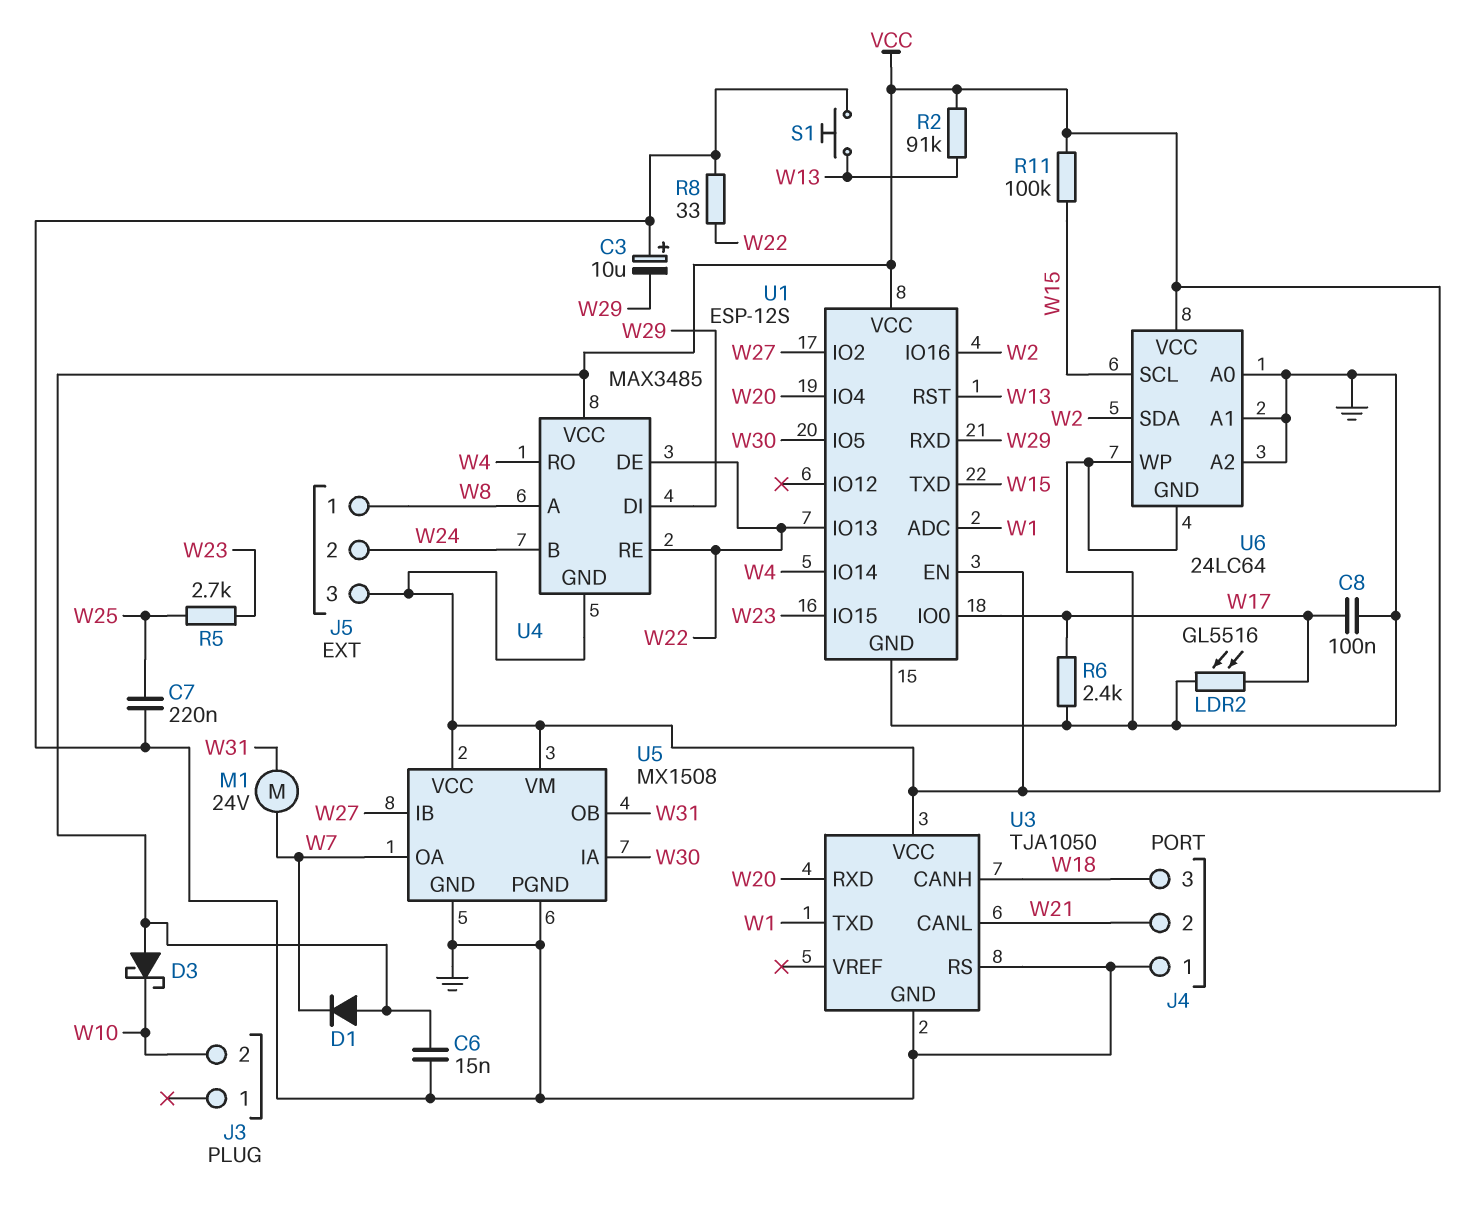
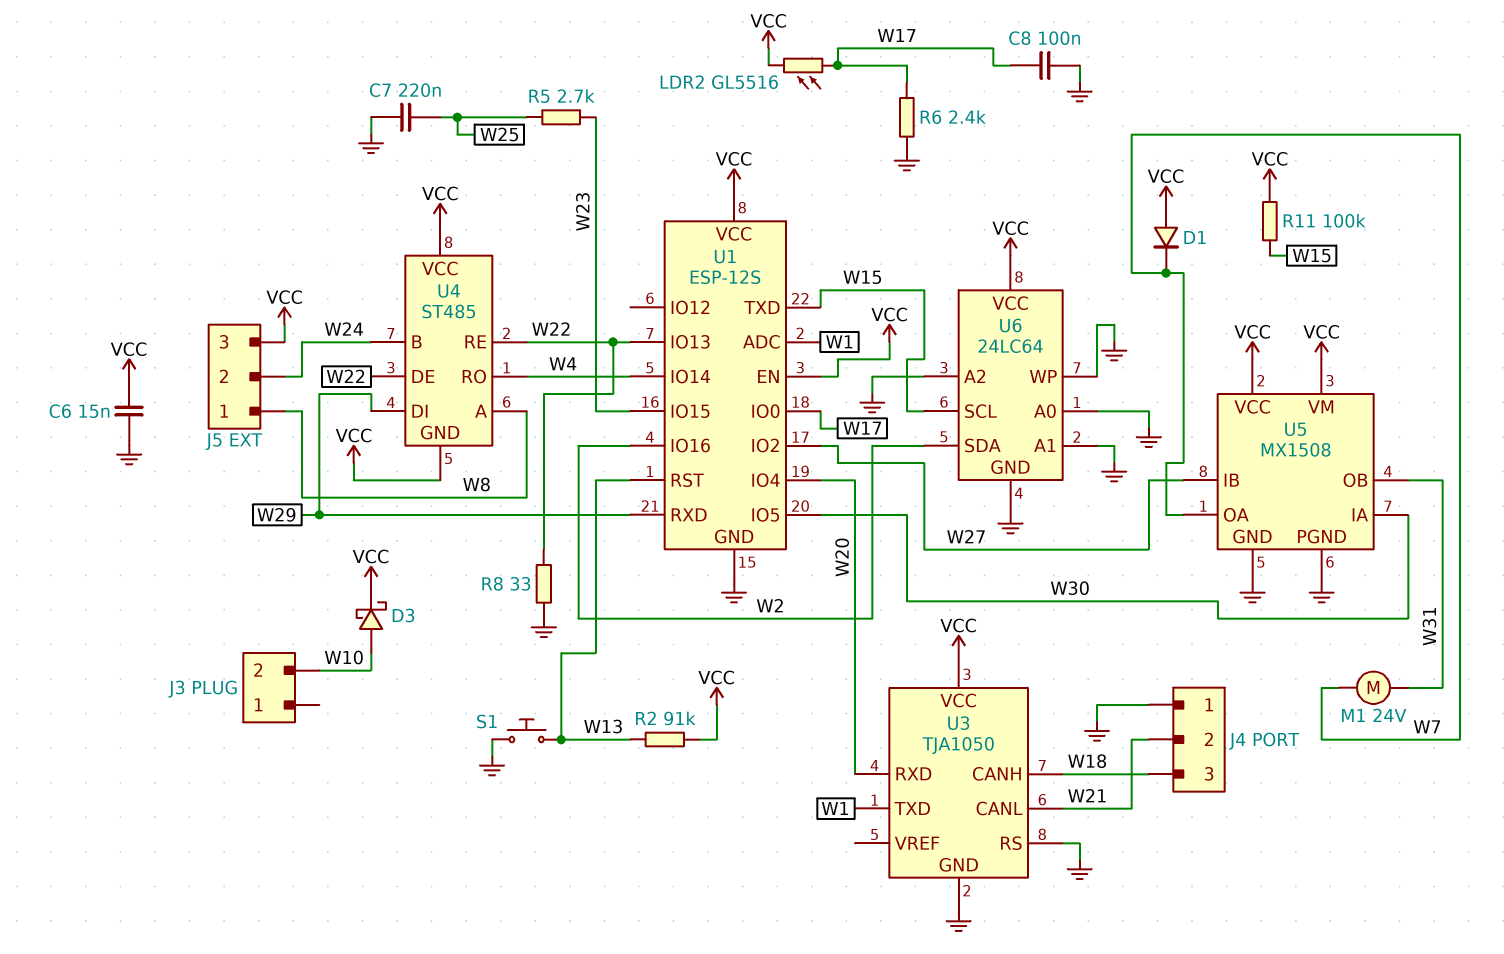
C3: 10uF (plus GND, minus W29) -> none
D3: schottky (A VCC, K W10) -> schottky (A W10, K VCC)
LDR2: GL5516 (GND, W17) -> GL5516 (VCC, W17)
U4: MAX3485 -> ST485

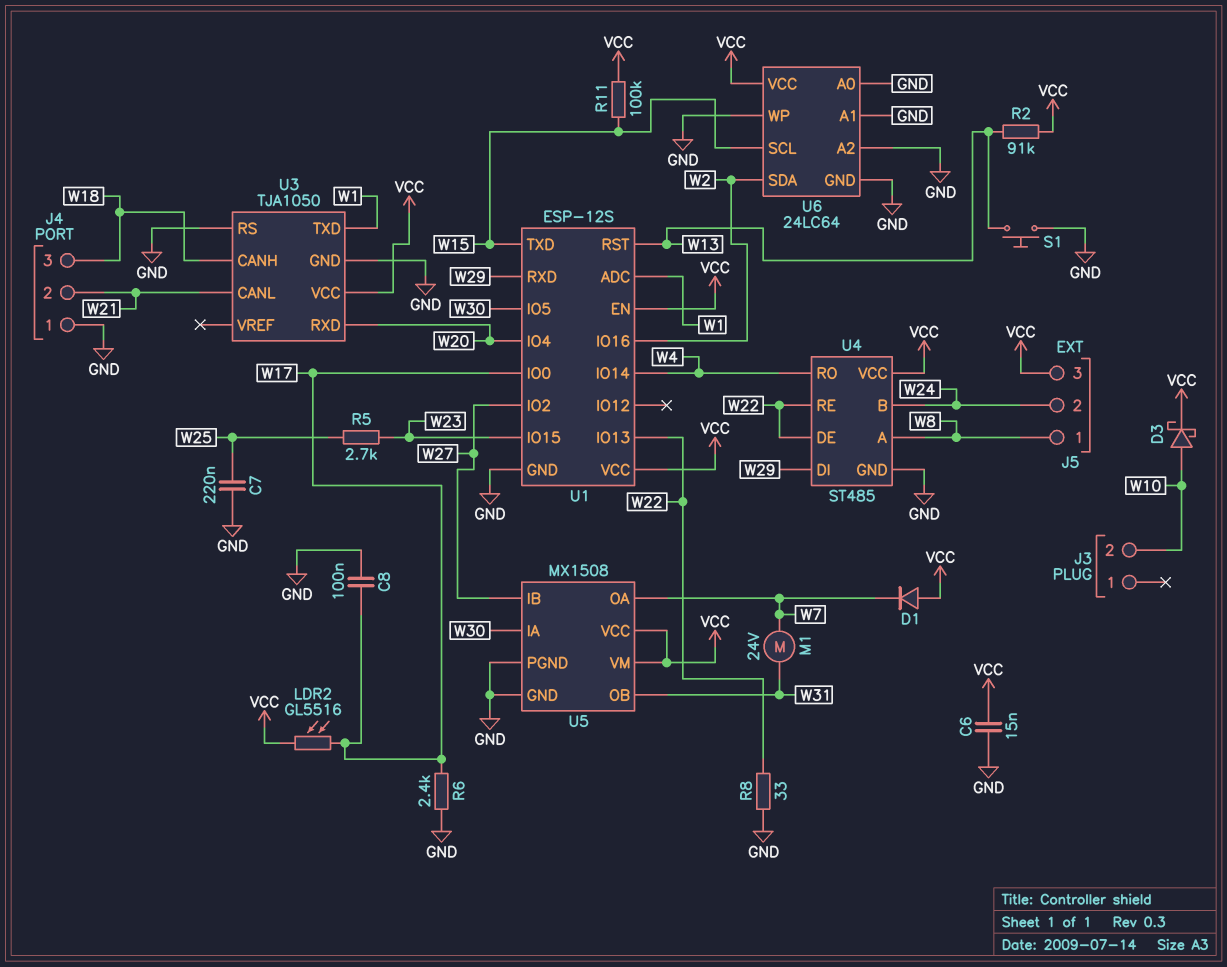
U4 pin GND: VCC -> GND

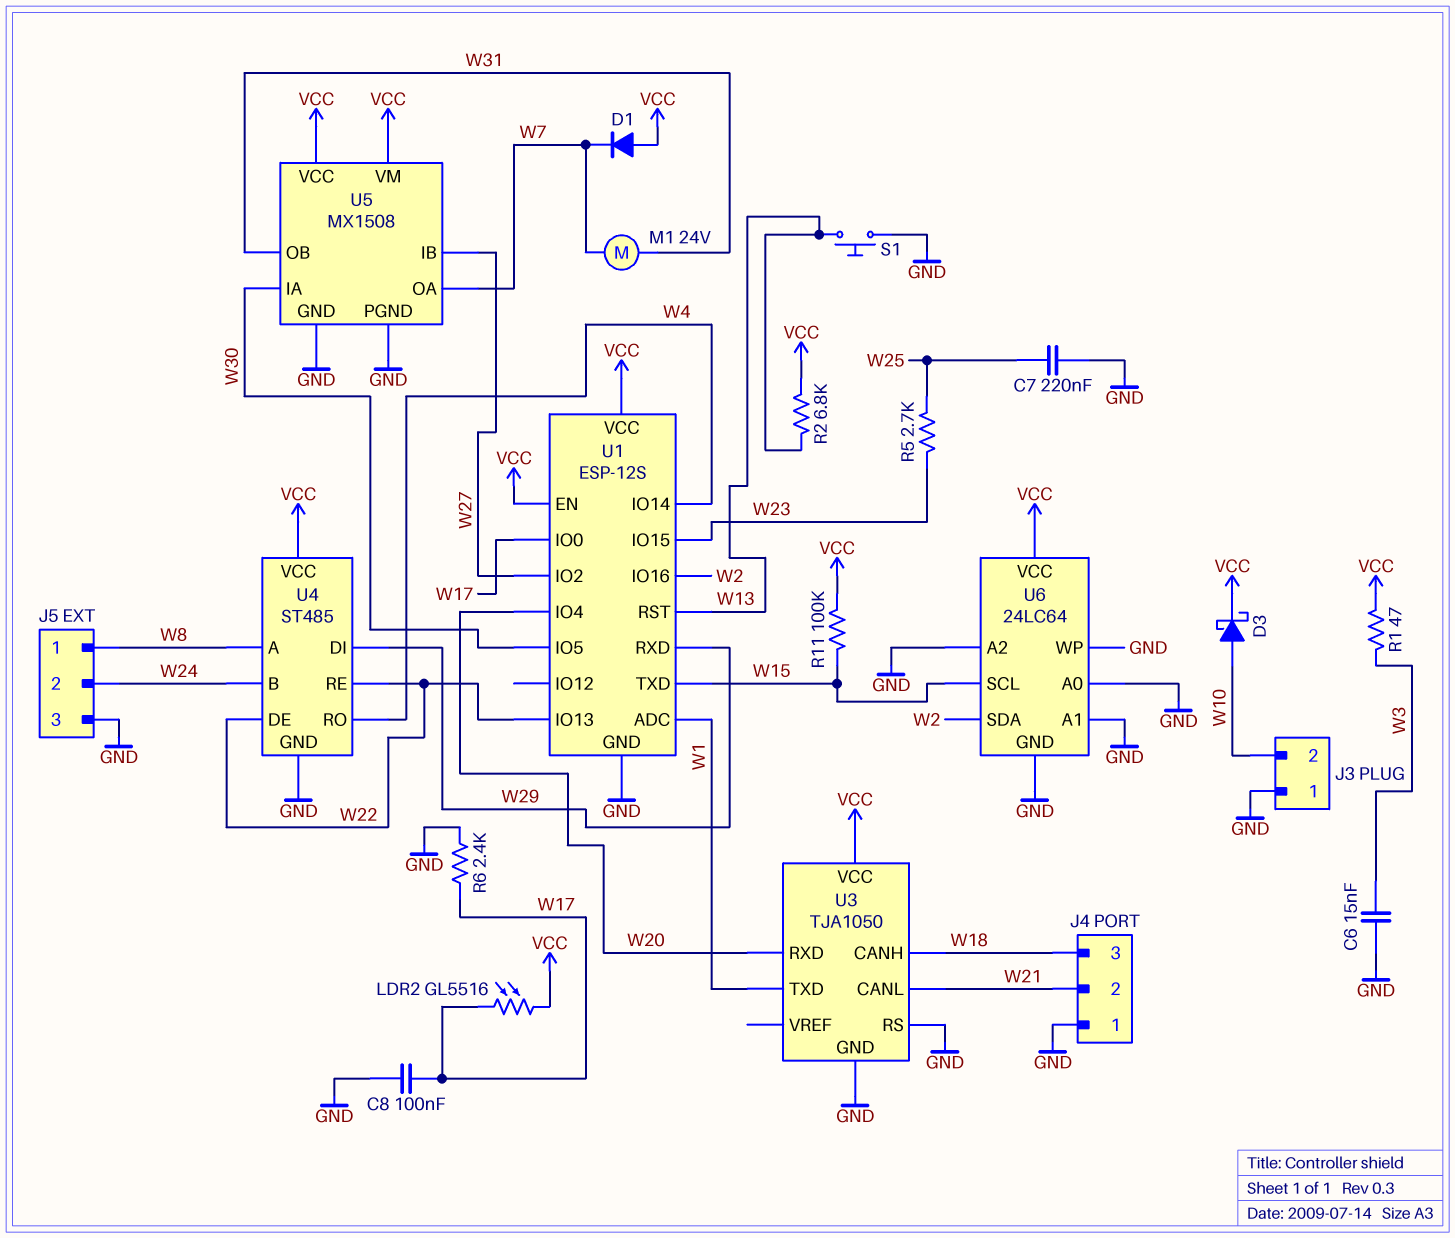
C6: 15nF (GND, VCC) -> 15nF (GND, W3)
J3 pin 1: none -> GND
J5 pin 3: VCC -> GND
R1: none -> 47 (VCC, W3)
R2: 91k (VCC, W13) -> 6.8k (VCC, W13)
R8: 33 (GND, W22) -> none

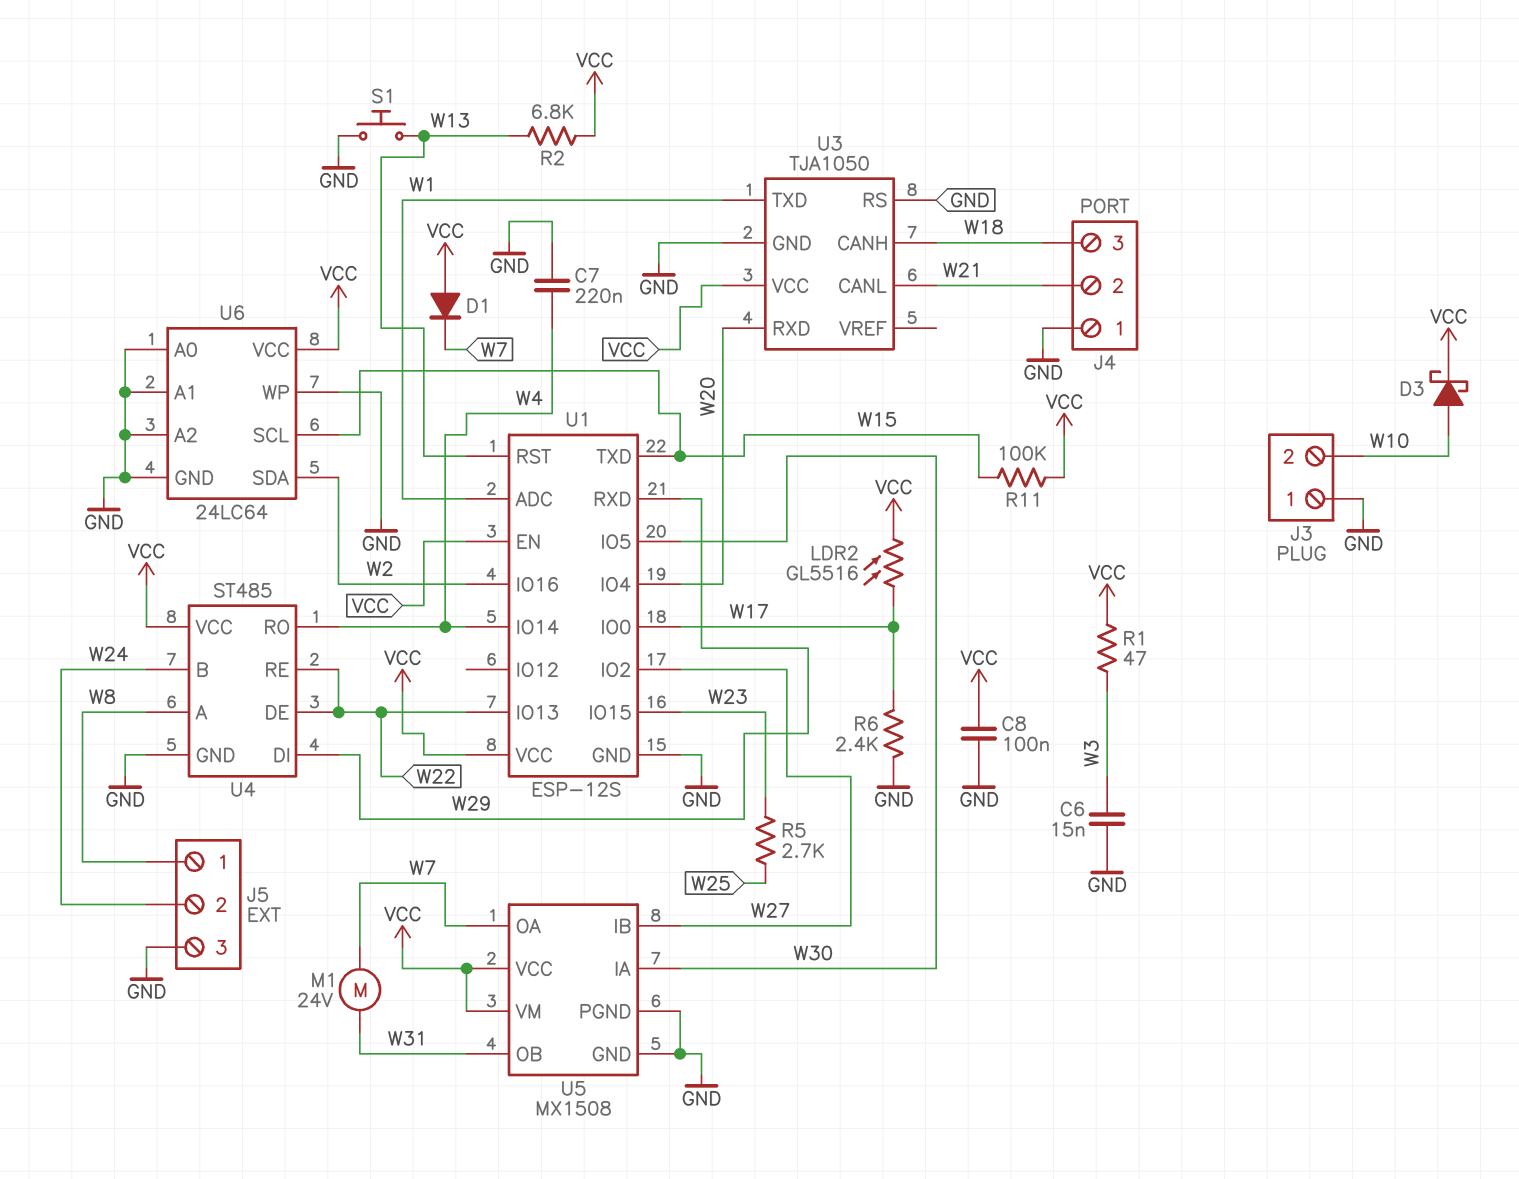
C7: 220nF (GND, W25) -> 220nF (GND, W4)
C8: 100nF (GND, W17) -> 100nF (GND, VCC)

